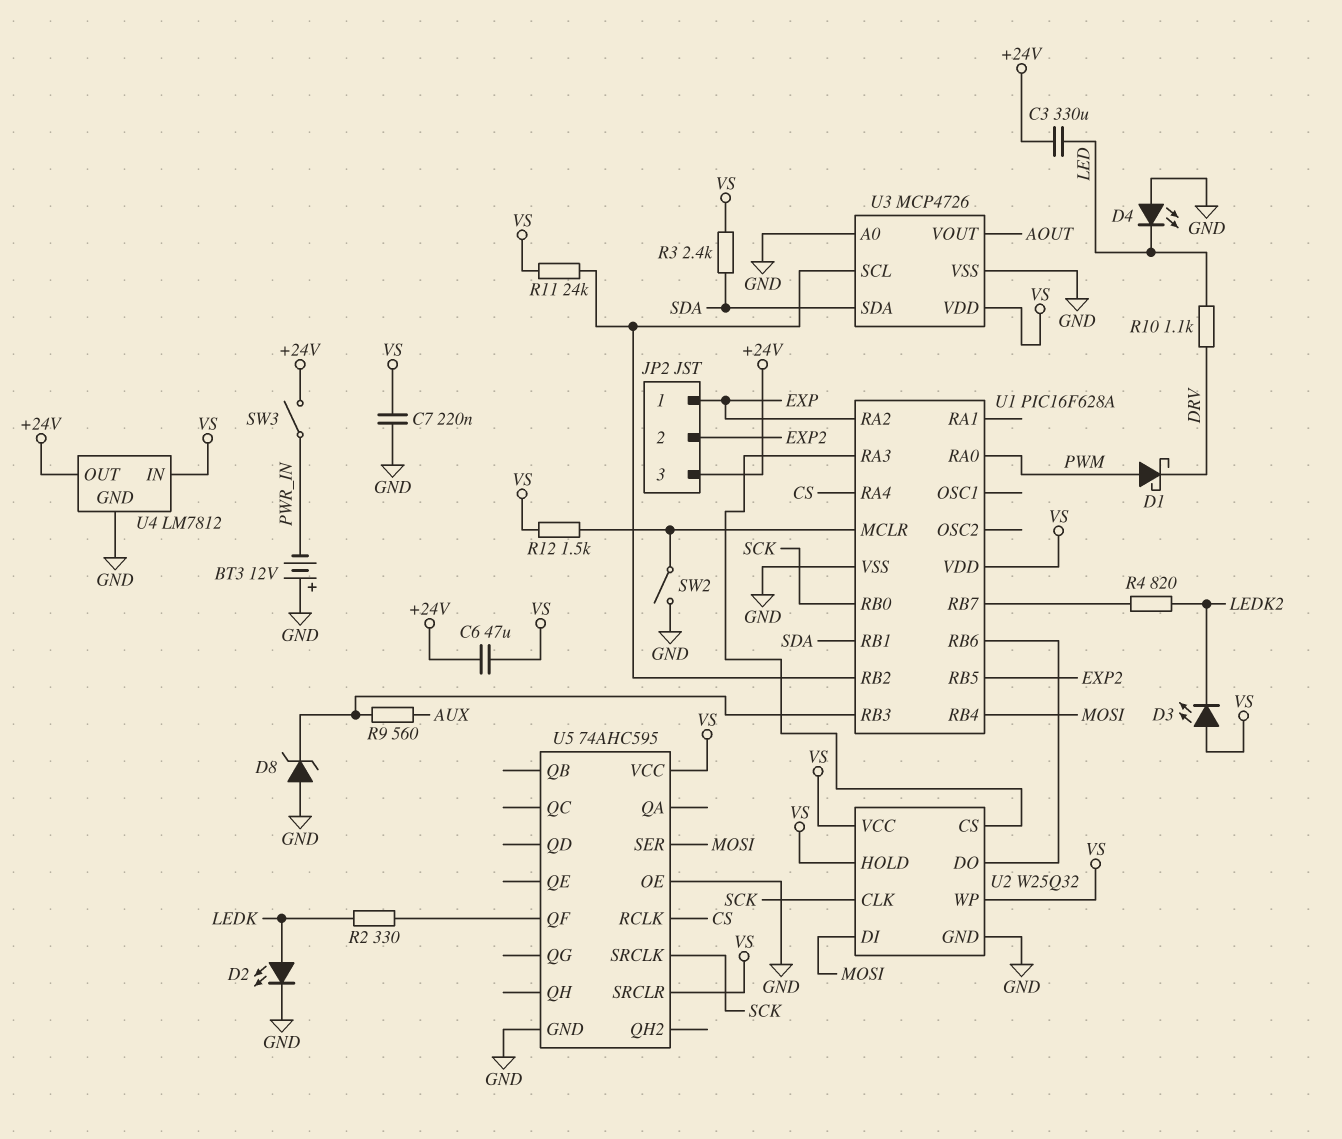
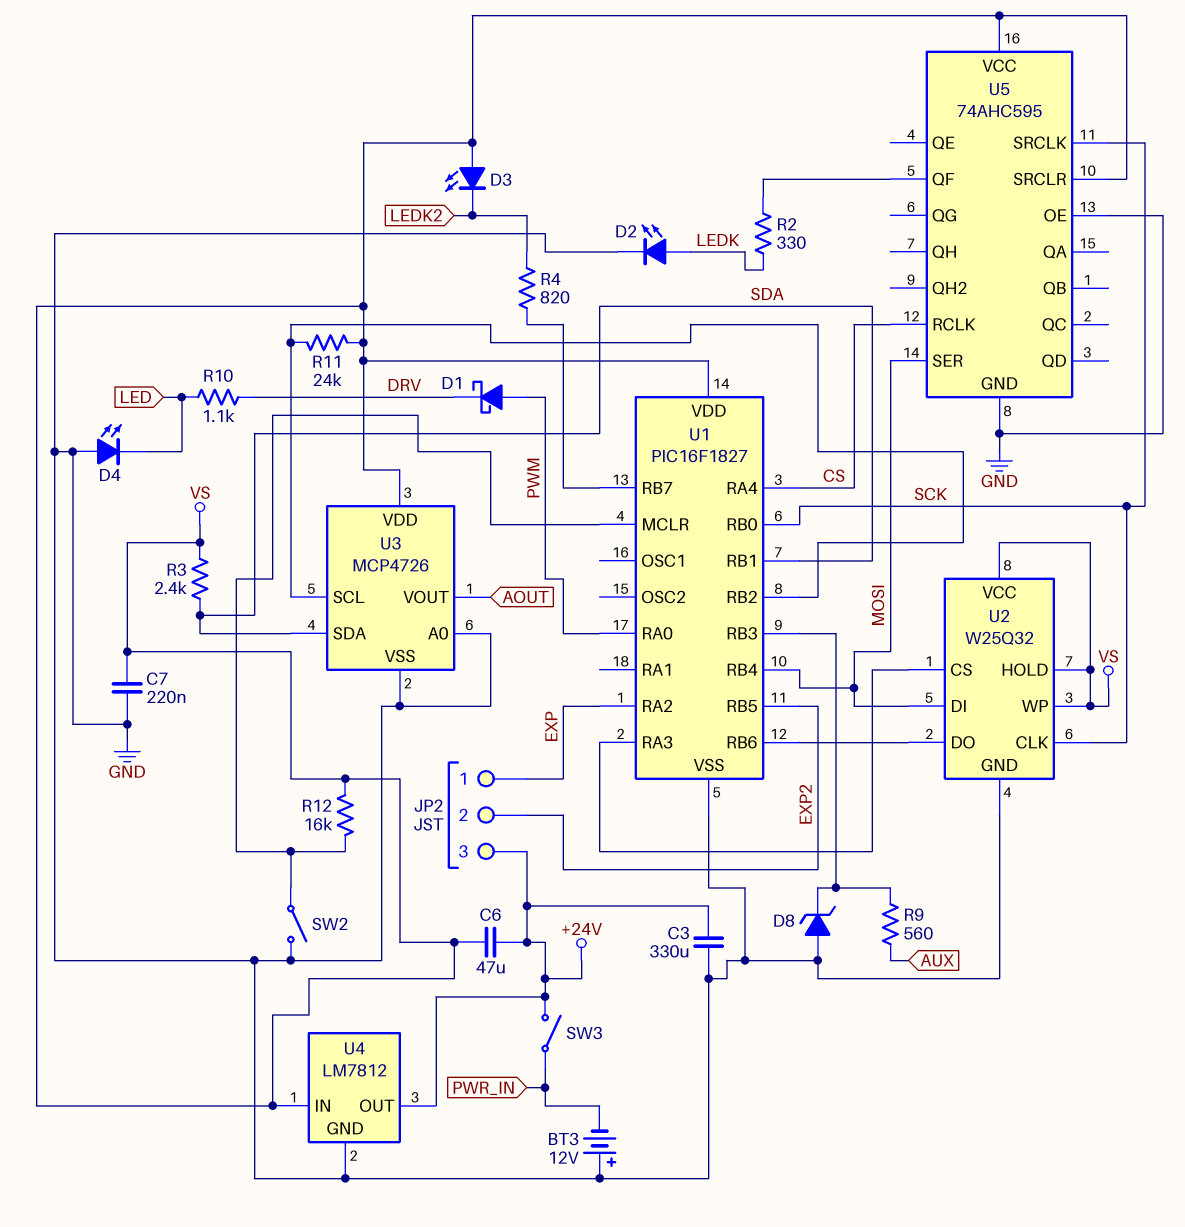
C3: 330uF (+24V, LED) -> 330uF (+24V, GND)
R12: 1.5k (U1/MCLR, VS) -> 16k (U1/MCLR, VS)
U1: PIC16F628A -> PIC16F1827

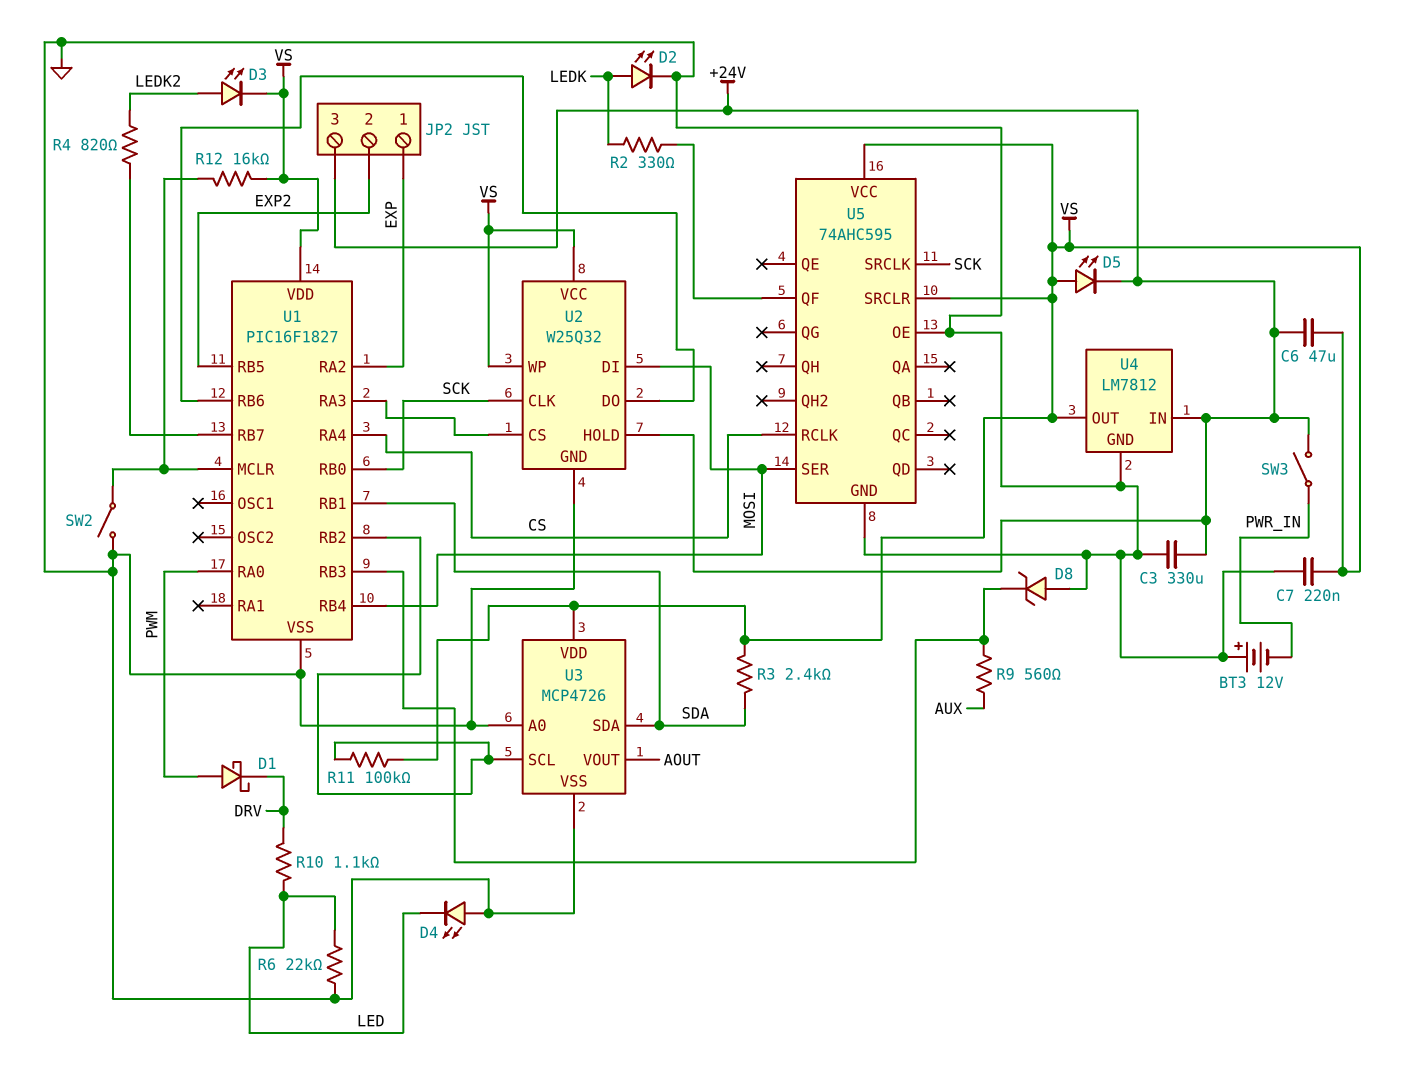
D3: LED (A VS, K LEDK2) -> LED (A LEDK2, K VS)
D5: none -> LED (A VS, K +24V)
R6: none -> 22k (GND, LED)
R11: 24k (U1/RB2, VS) -> 100k (U1/RB2, VS)
U2 pin HOLD: VS -> +24V
U4 pin IN: VS -> +24V
U4 pin OUT: +24V -> VS

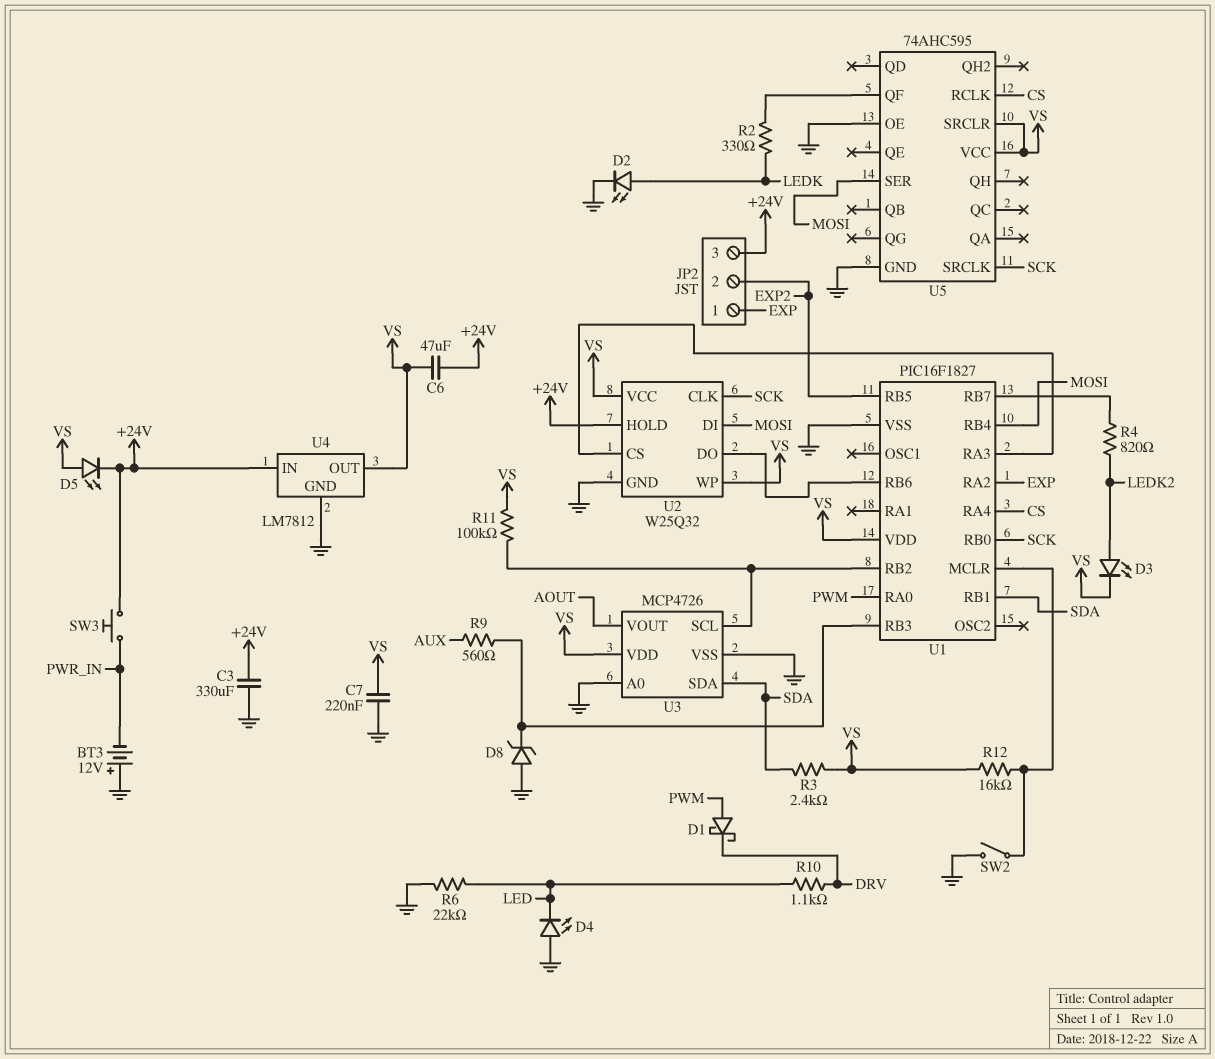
SW3: switch (+24V, PWR_IN) -> button (+24V, PWR_IN)

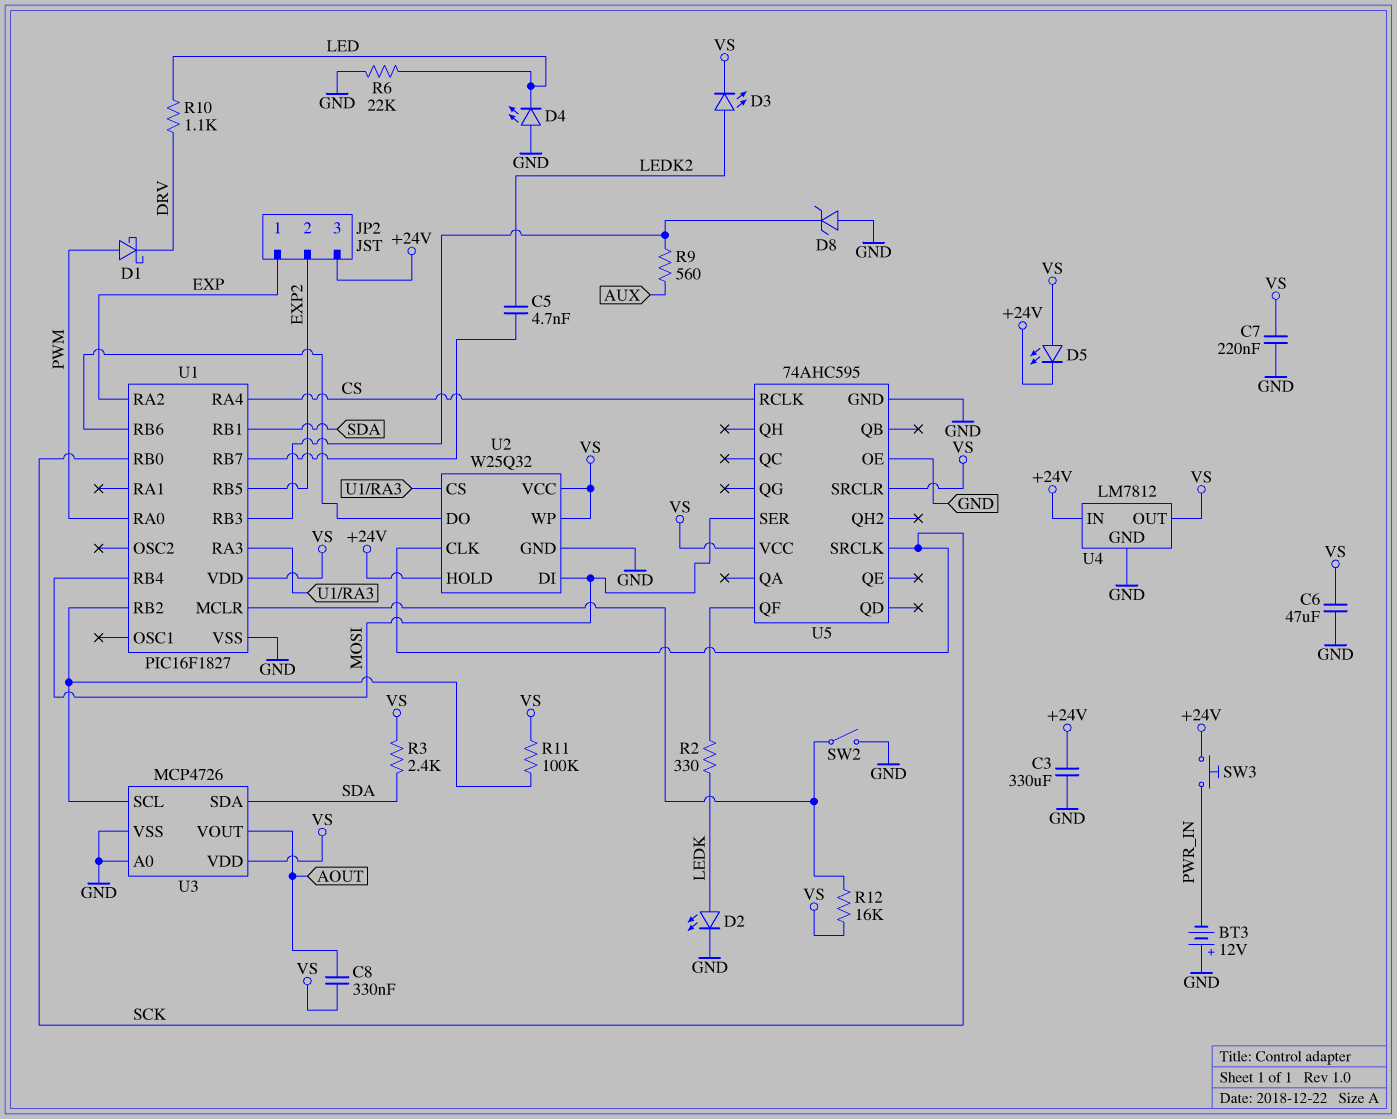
C5: none -> 4.7nF (LEDK2, U1/RB7)
C6: 47uF (+24V, VS) -> 47uF (GND, VS)
C8: none -> 330nF (AOUT, VS)
R4: 820 (LEDK2, U1/RB7) -> none

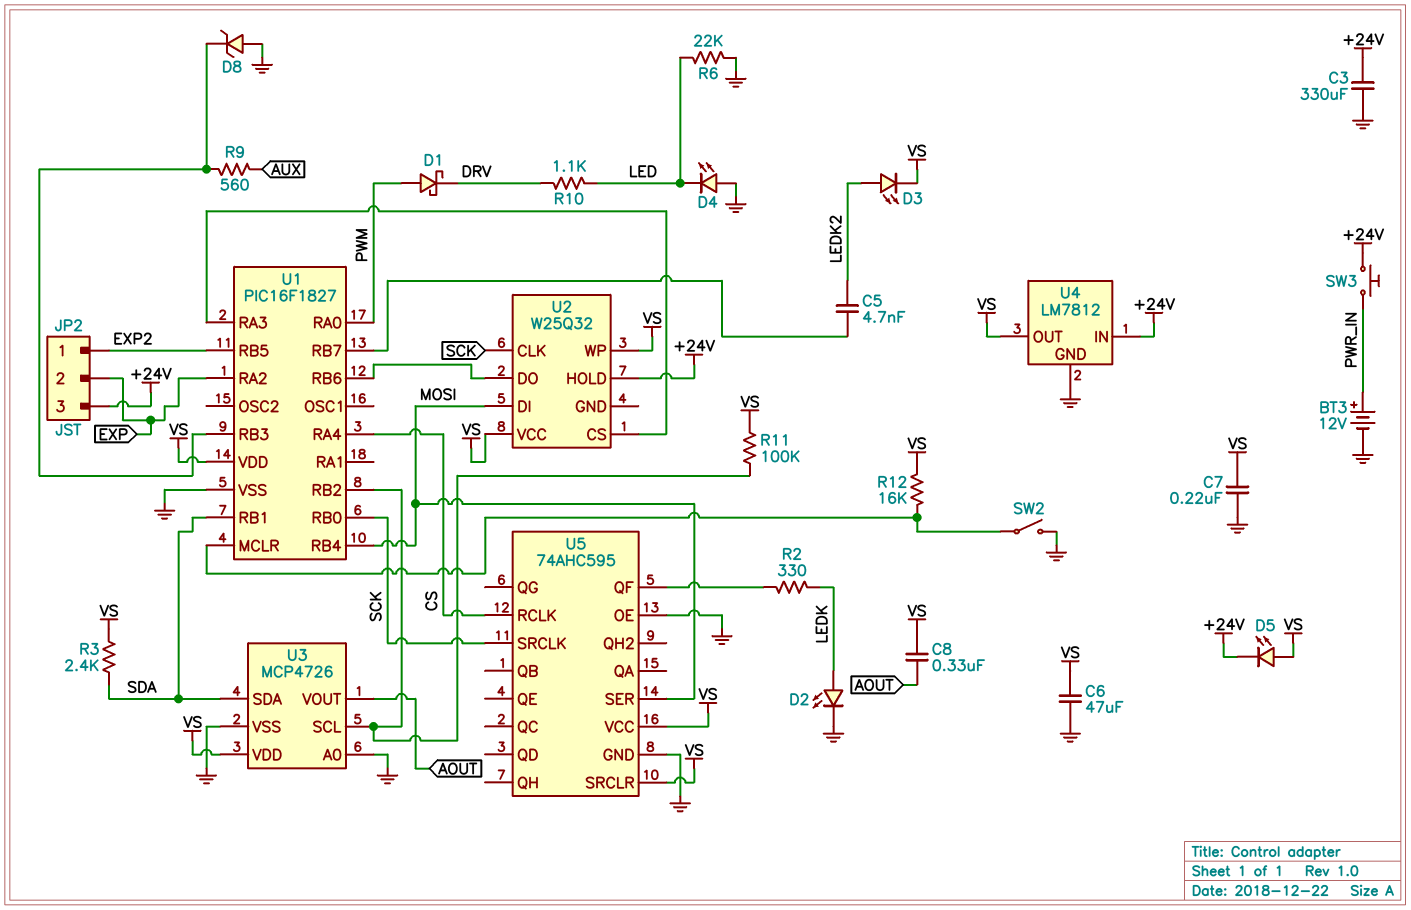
BT3: 12V (plus GND, minus PWR_IN) -> 12V (plus PWR_IN, minus GND)
JP2 pin 1: EXP -> EXP2
JP2 pin 2: EXP2 -> EXP
U2 pin GND: GND -> none

